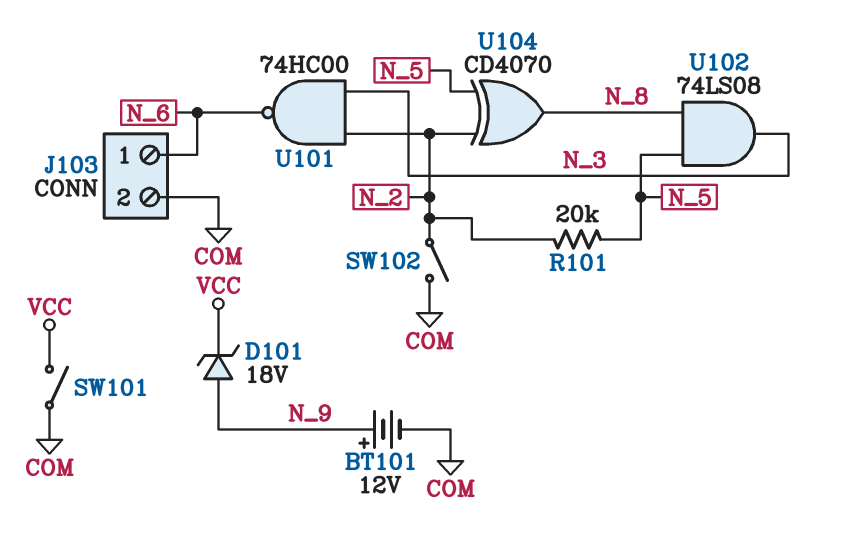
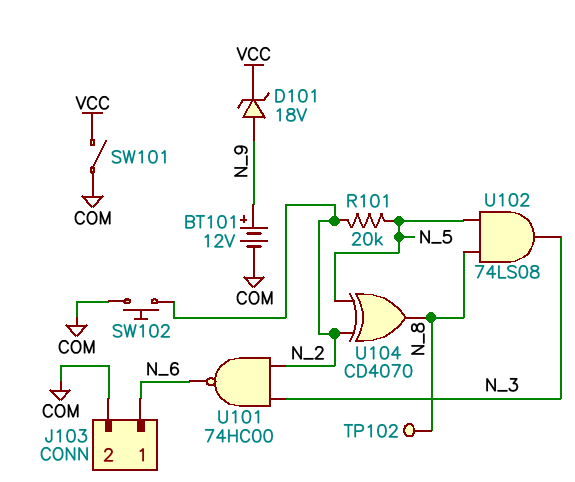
SW102: switch (COM, N_2) -> button (COM, N_2)
TP102: none -> test point (N_8)

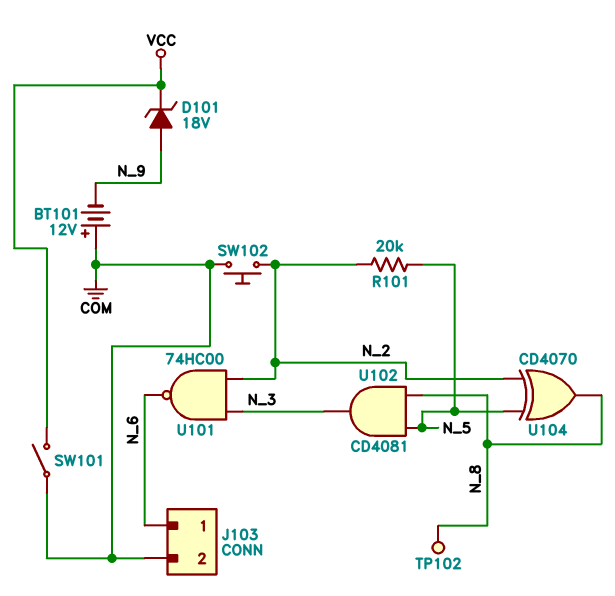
BT101: 12V (plus N_9, minus COM) -> 12V (plus COM, minus N_9)
U102: AND 74LS08 (in N_5, in N_8, out N_3) -> AND CD4081 (in N_5, in N_8, out N_3)

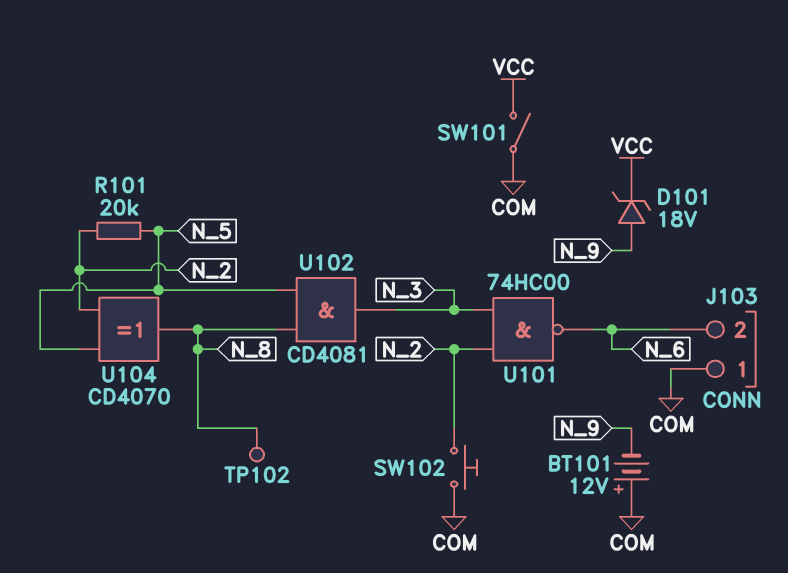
J103 pin 1: N_6 -> COM
J103 pin 2: COM -> N_6

